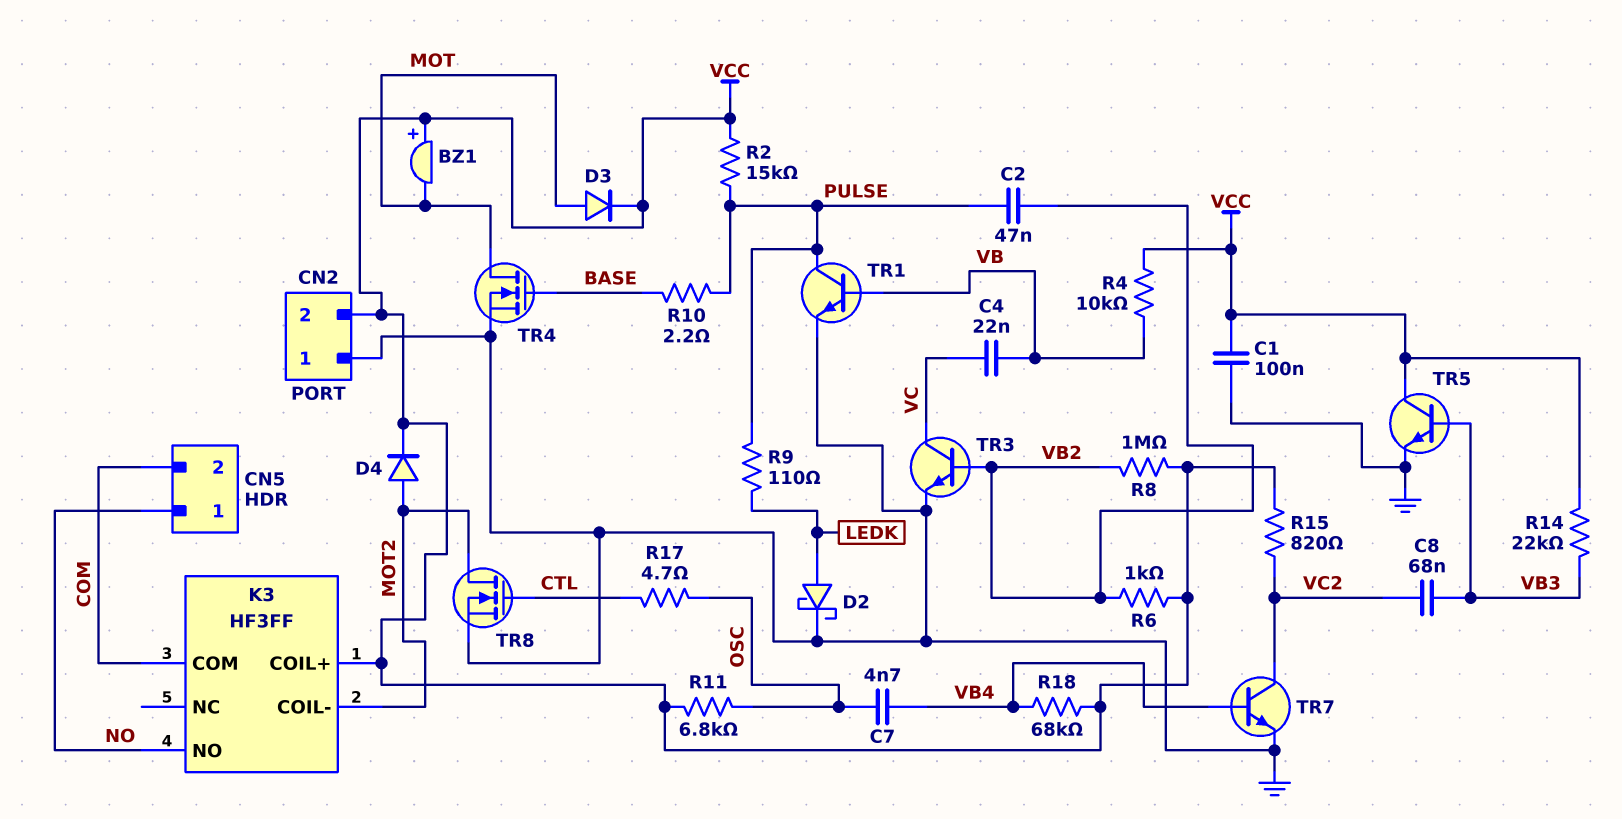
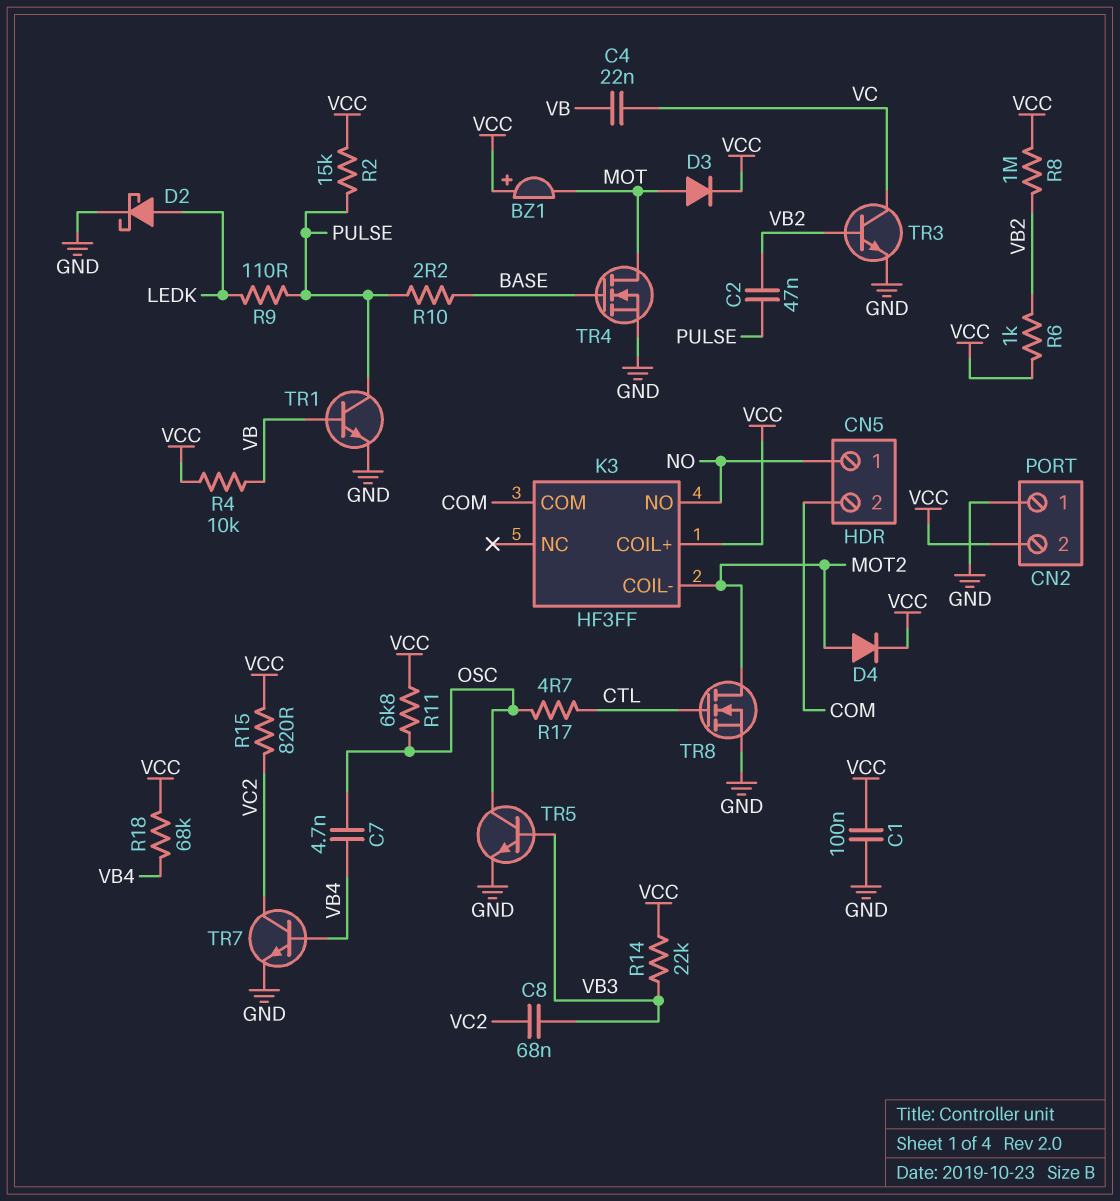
TR5: NPN (B VB3, C VCC, E GND) -> NPN (B VB3, C OSC, E GND)

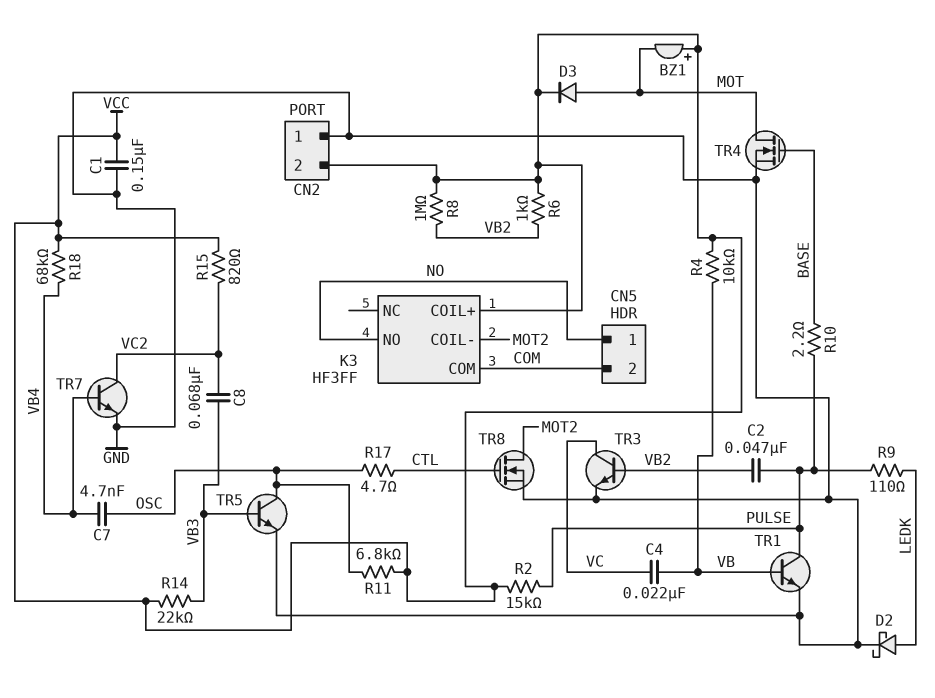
C1: 100nF (GND, VCC) -> 150nF (GND, VCC)
D4: diode (A MOT2, K VCC) -> none

